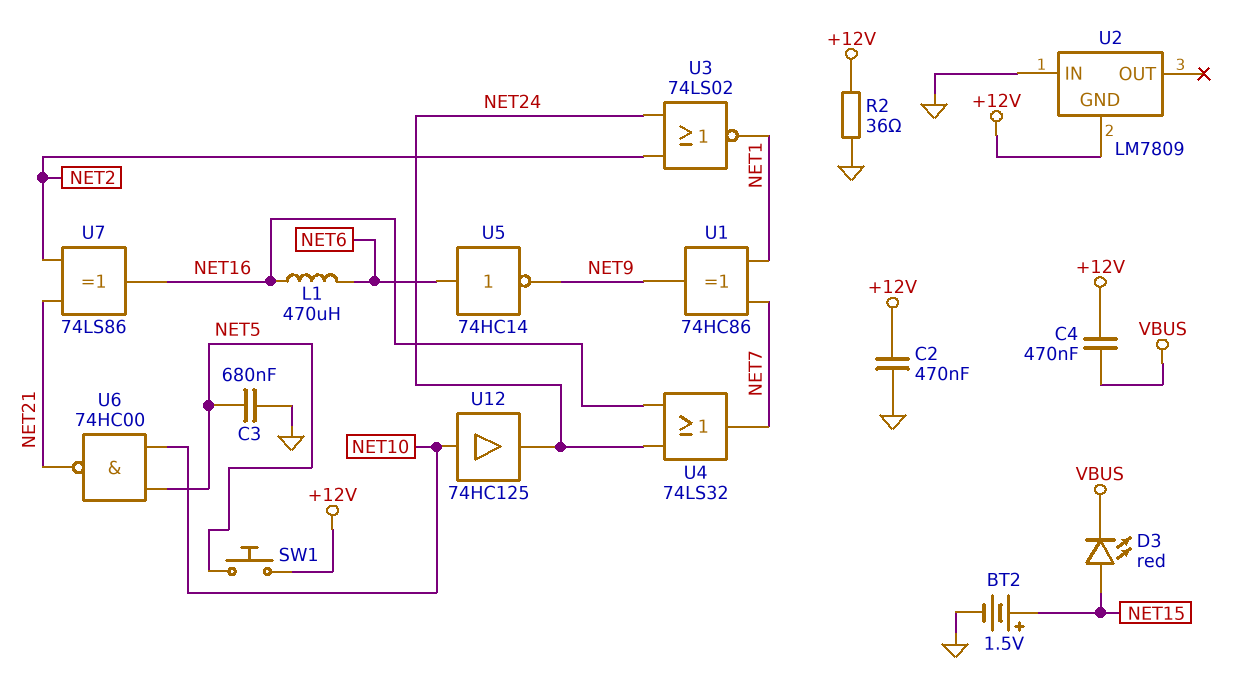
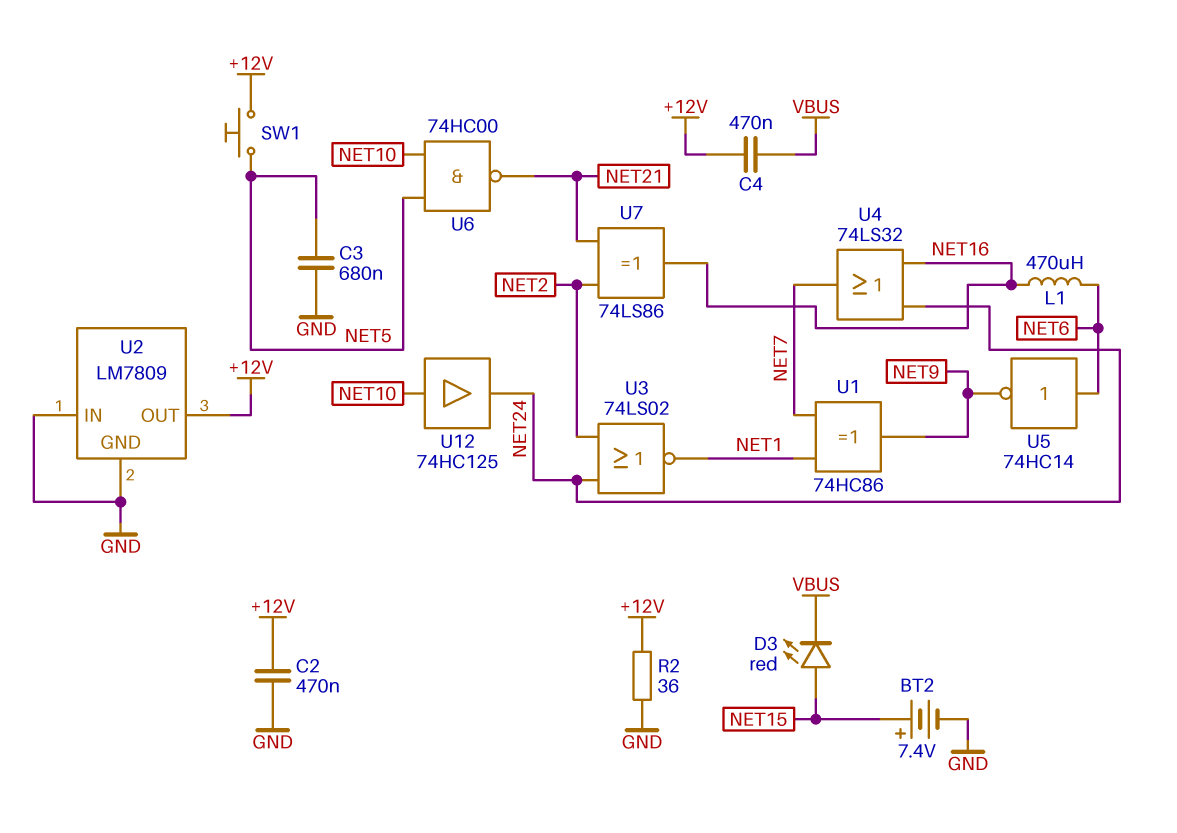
BT2: 1.5V (plus NET15, minus GND) -> 7.4V (plus NET15, minus GND)
U2 pin GND: +12V -> GND
U2 pin OUT: none -> +12V

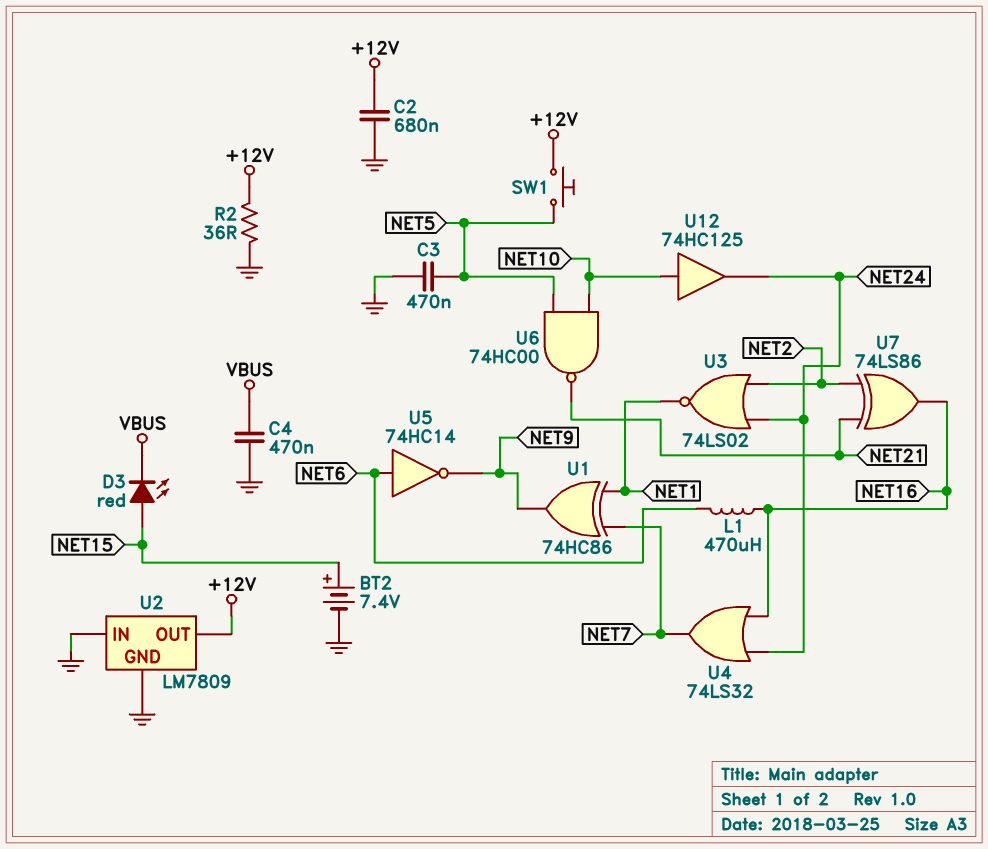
C2: 470nF (+12V, GND) -> 680nF (+12V, GND)
C3: 680nF (GND, NET5) -> 470nF (GND, NET5)
C4: 470nF (+12V, VBUS) -> 470nF (GND, VBUS)

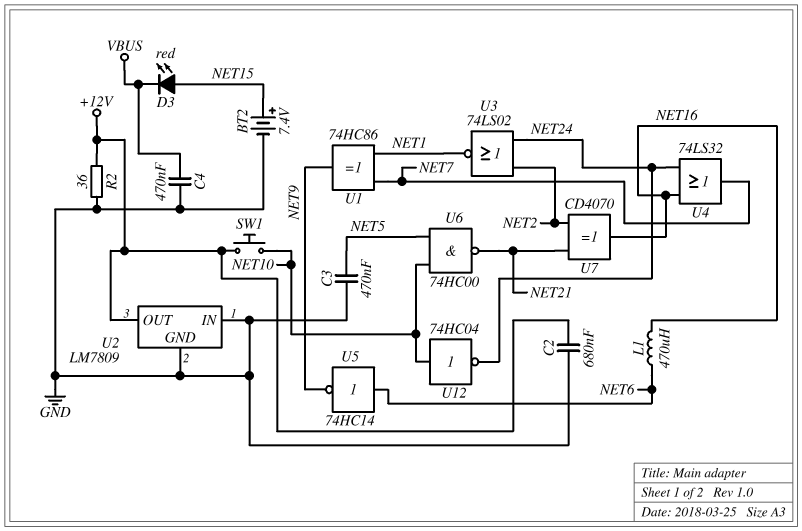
SW1: button (+12V, NET5) -> button (+12V, NET10)
U7: XOR 74LS86 (in NET2, in NET21, out NET16) -> XOR CD4070 (in NET2, in NET21, out NET16)
U12: buffer 74HC125 (in NET10, out NET24) -> NOT 74HC04 (in NET10, out NET24)

